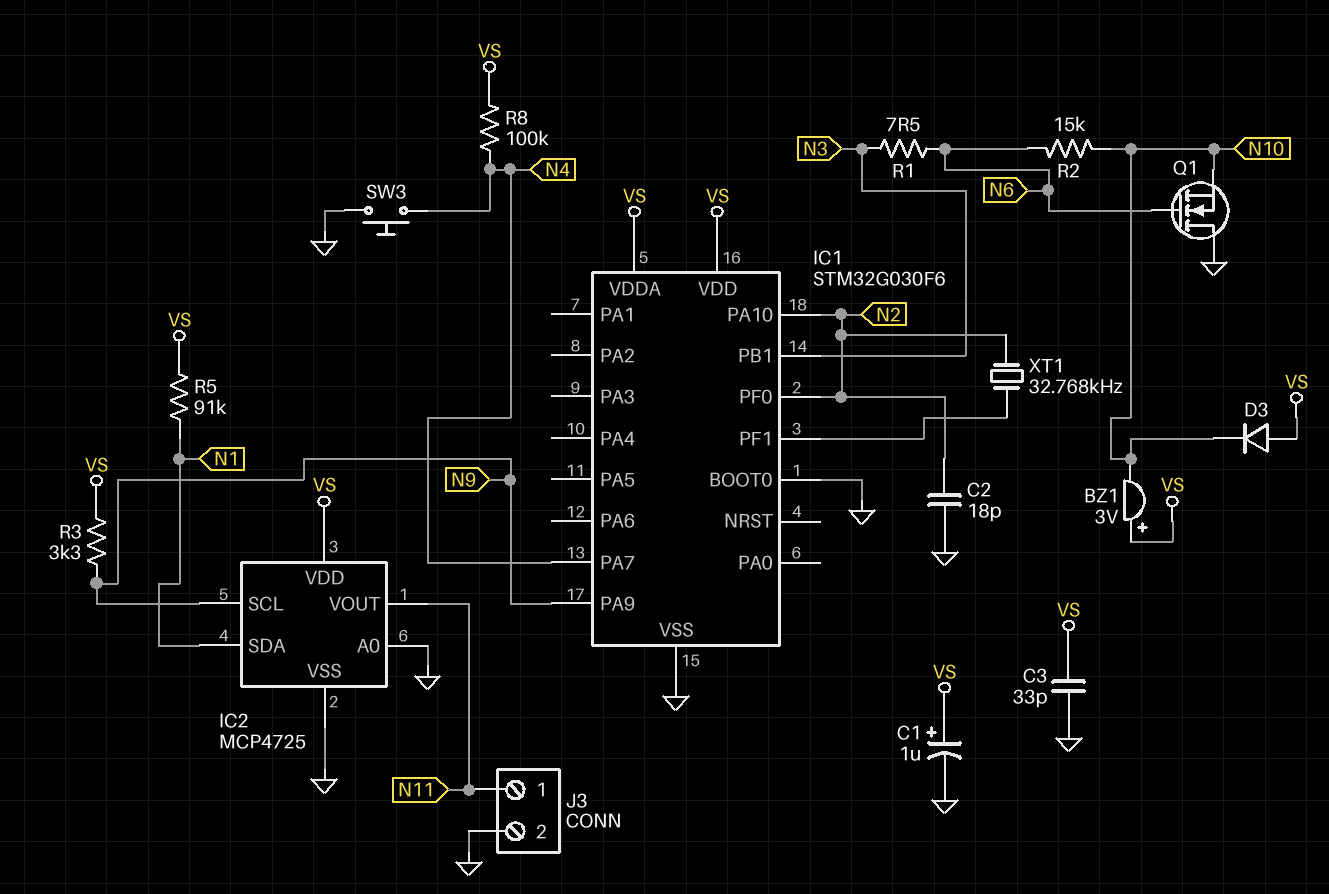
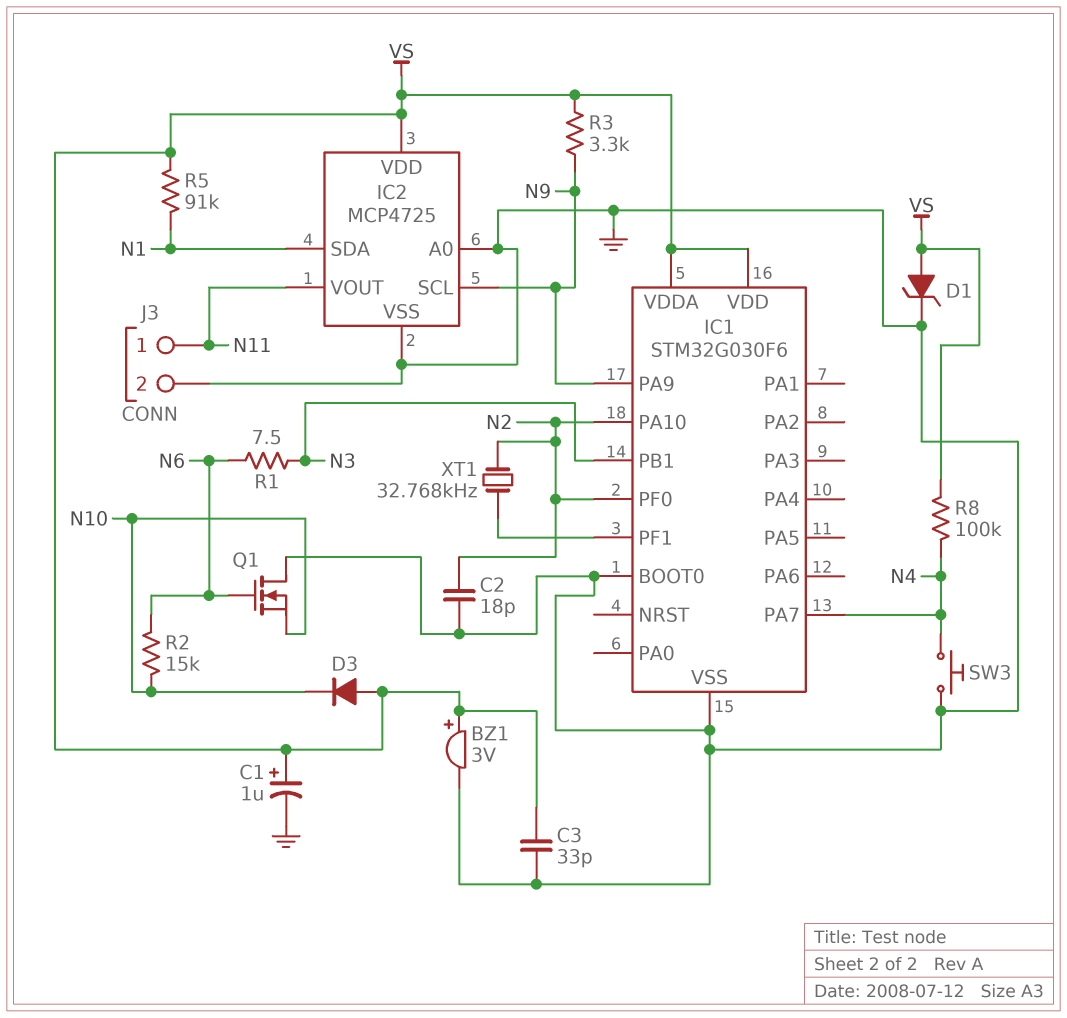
BZ1: buzzer 3V (plus VS, minus N10) -> buzzer 3V (plus VS, minus GND)
D1: none -> zener (A VS, K GND)

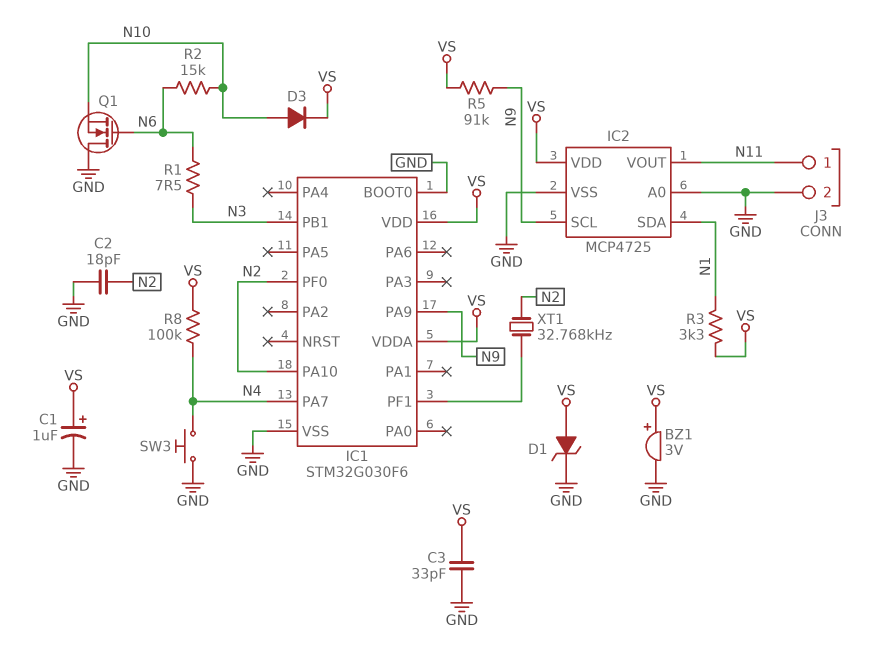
D3: diode (A VS, K N10) -> diode (A N10, K VS)
R3: 3.3k (N9, VS) -> 3.3k (N1, VS)
R5: 91k (N1, VS) -> 91k (N9, VS)

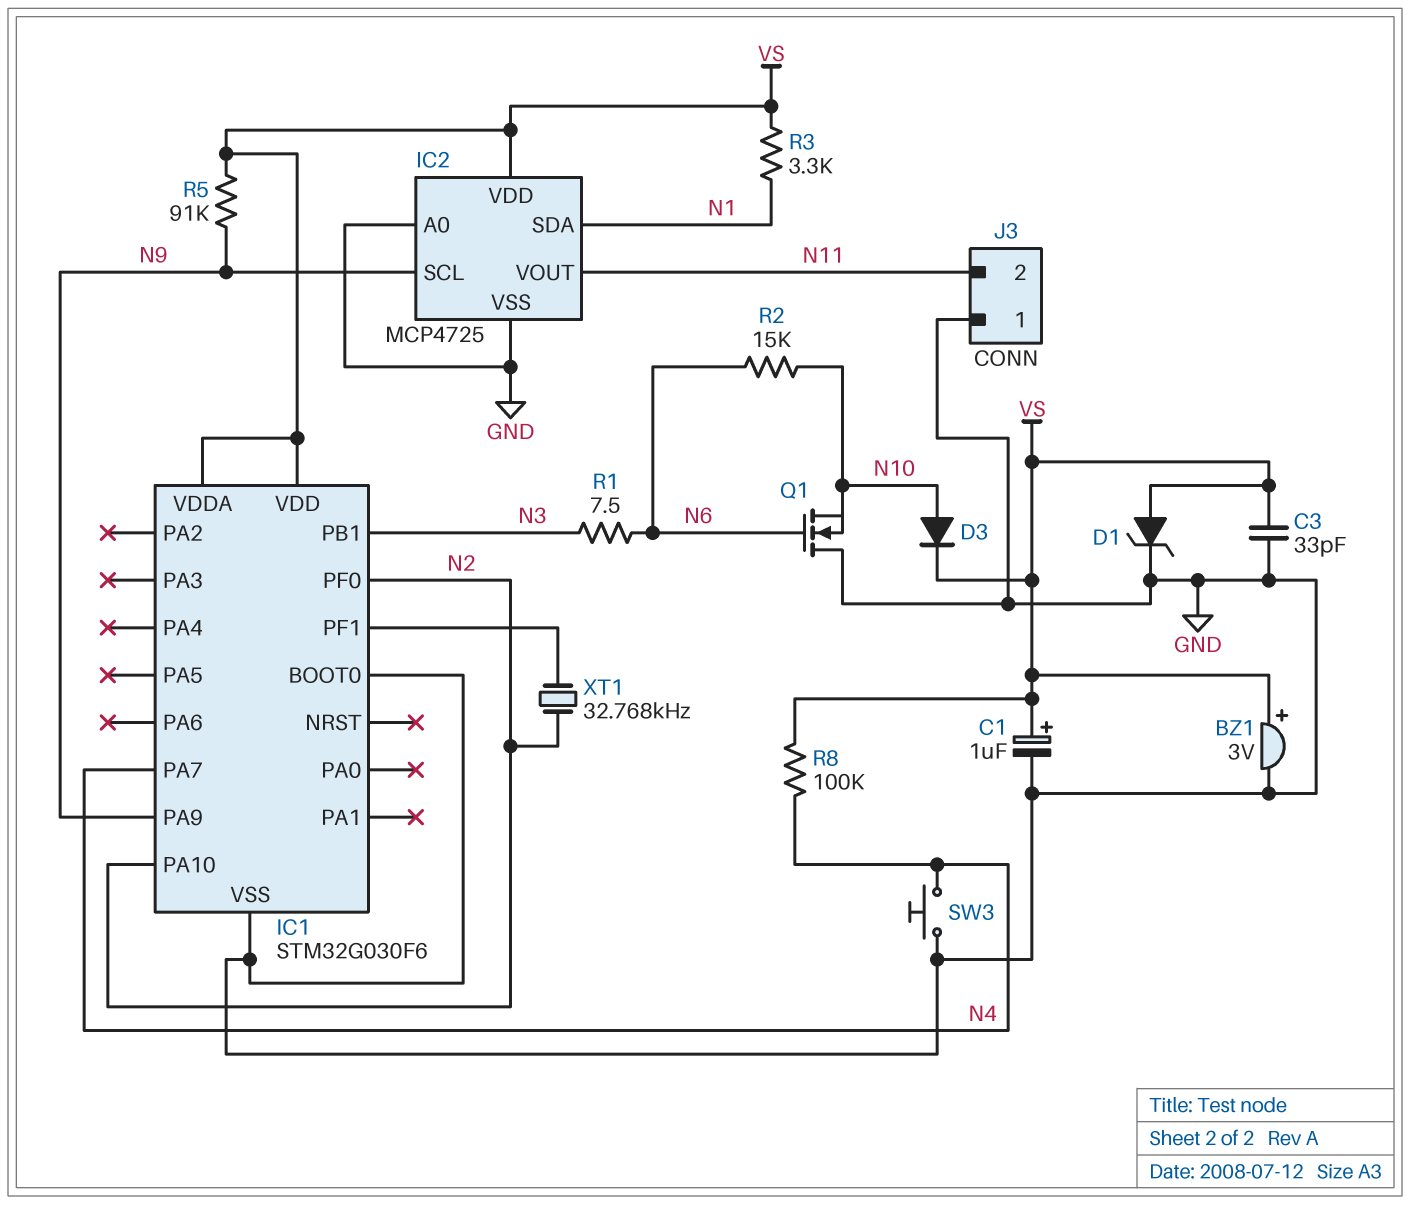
C2: 18pF (GND, N2) -> none
J3 pin 1: N11 -> GND
J3 pin 2: GND -> N11

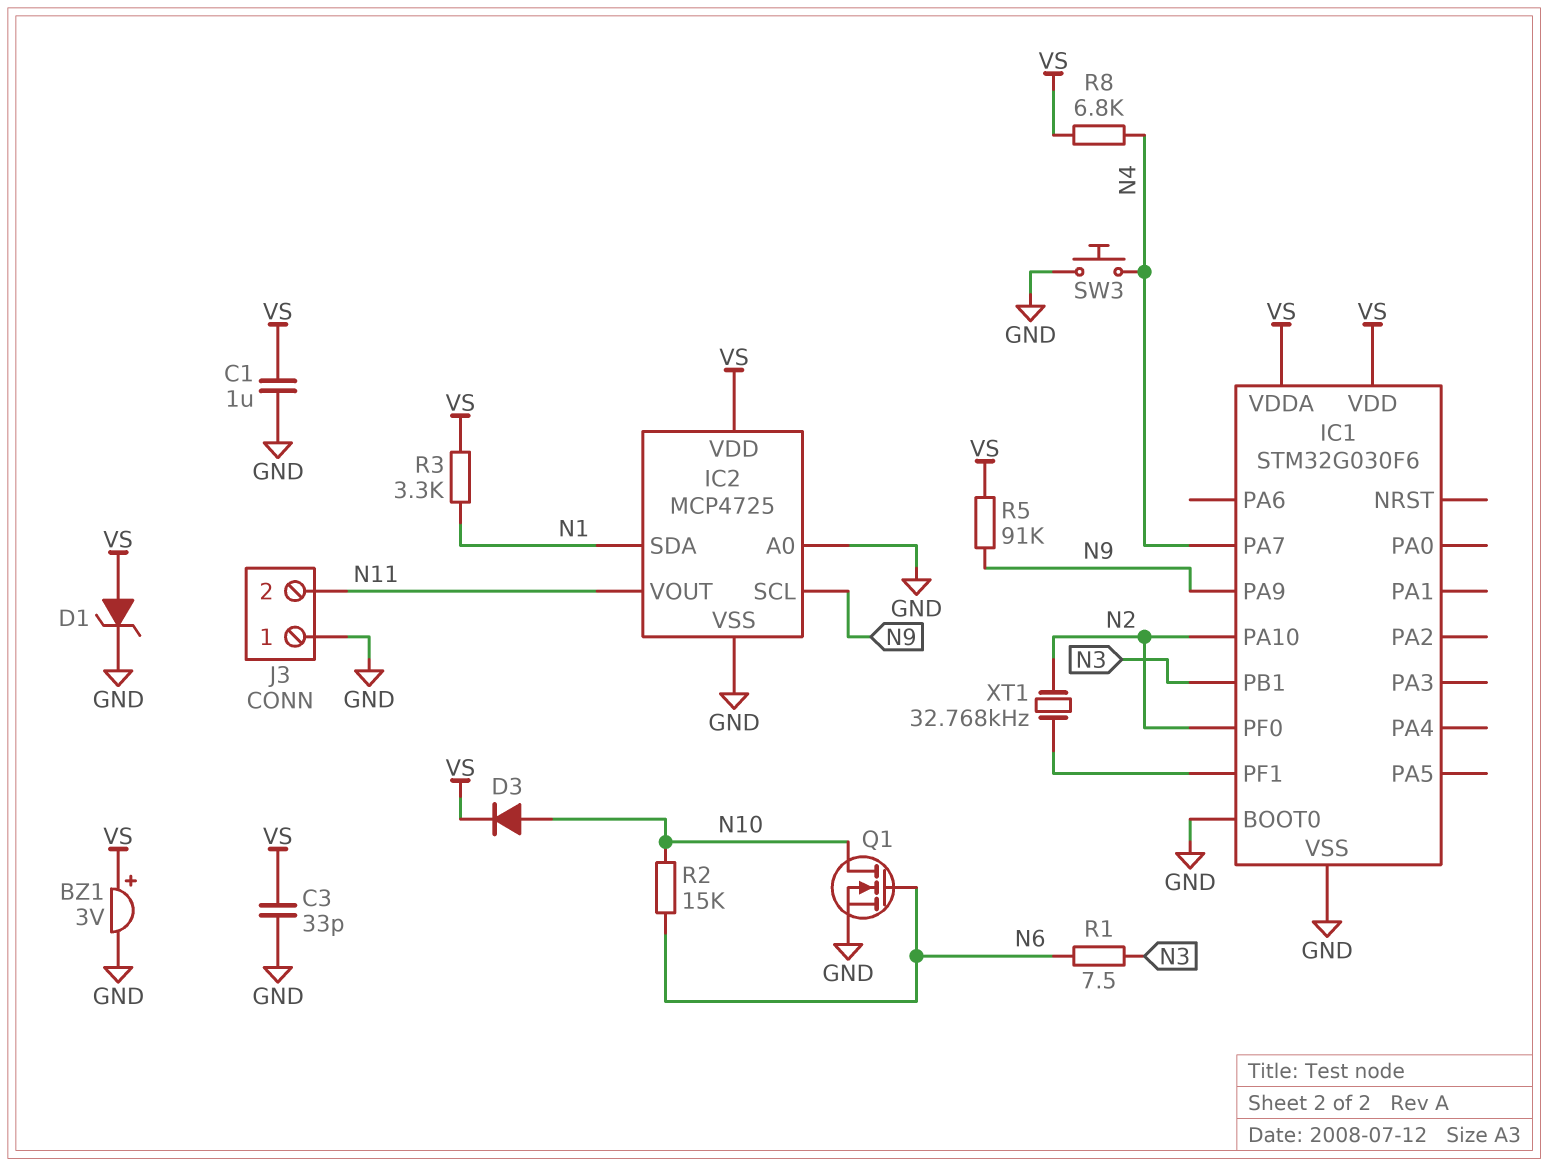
C1: 1uF (plus VS, minus GND) -> 1uF (GND, VS)
Q1: NMOS (G N6, D GND, S N10) -> NMOS (G N6, D N10, S GND)
R8: 100k (N4, VS) -> 6.8k (N4, VS)

